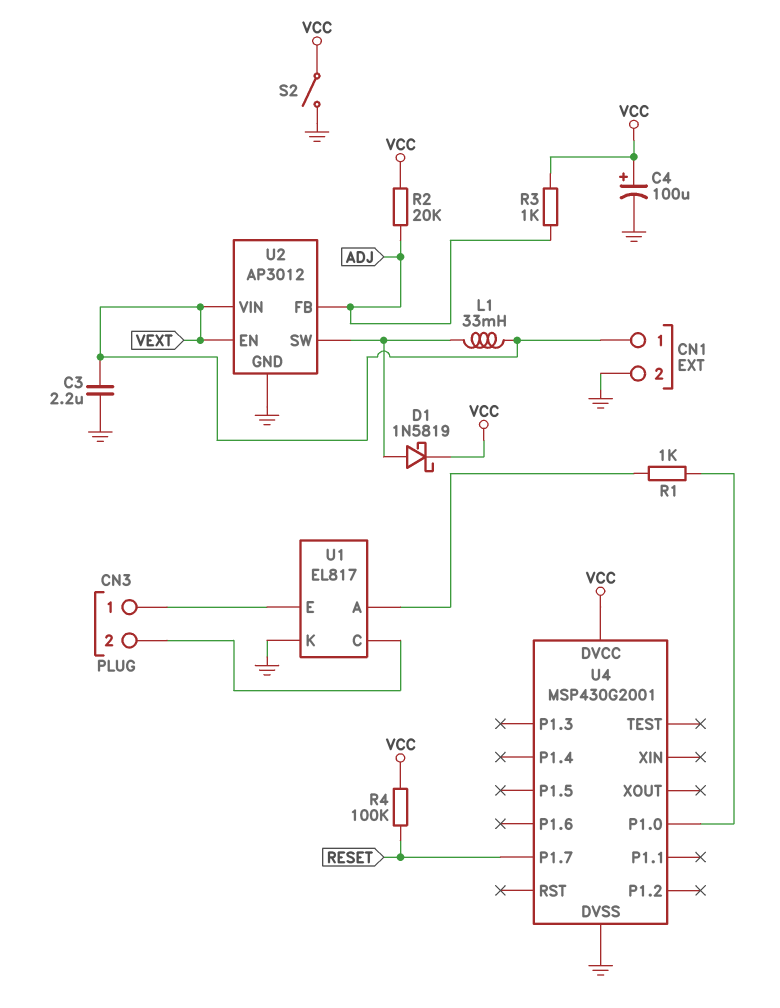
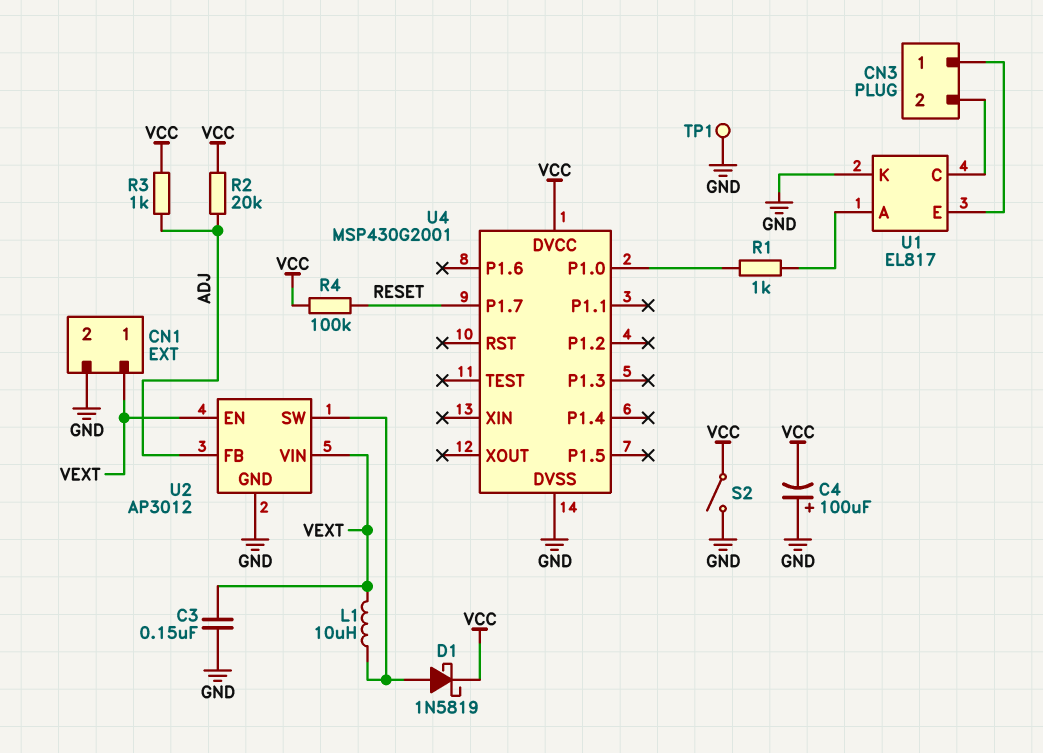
C3: 2.2uF (GND, VEXT) -> 150nF (GND, VEXT)
C4: 100uF (plus VCC, minus GND) -> 100uF (plus GND, minus VCC)
L1: 33mH (U2/SW, VEXT) -> 10uH (U2/SW, VEXT)
TP1: none -> test point (GND)

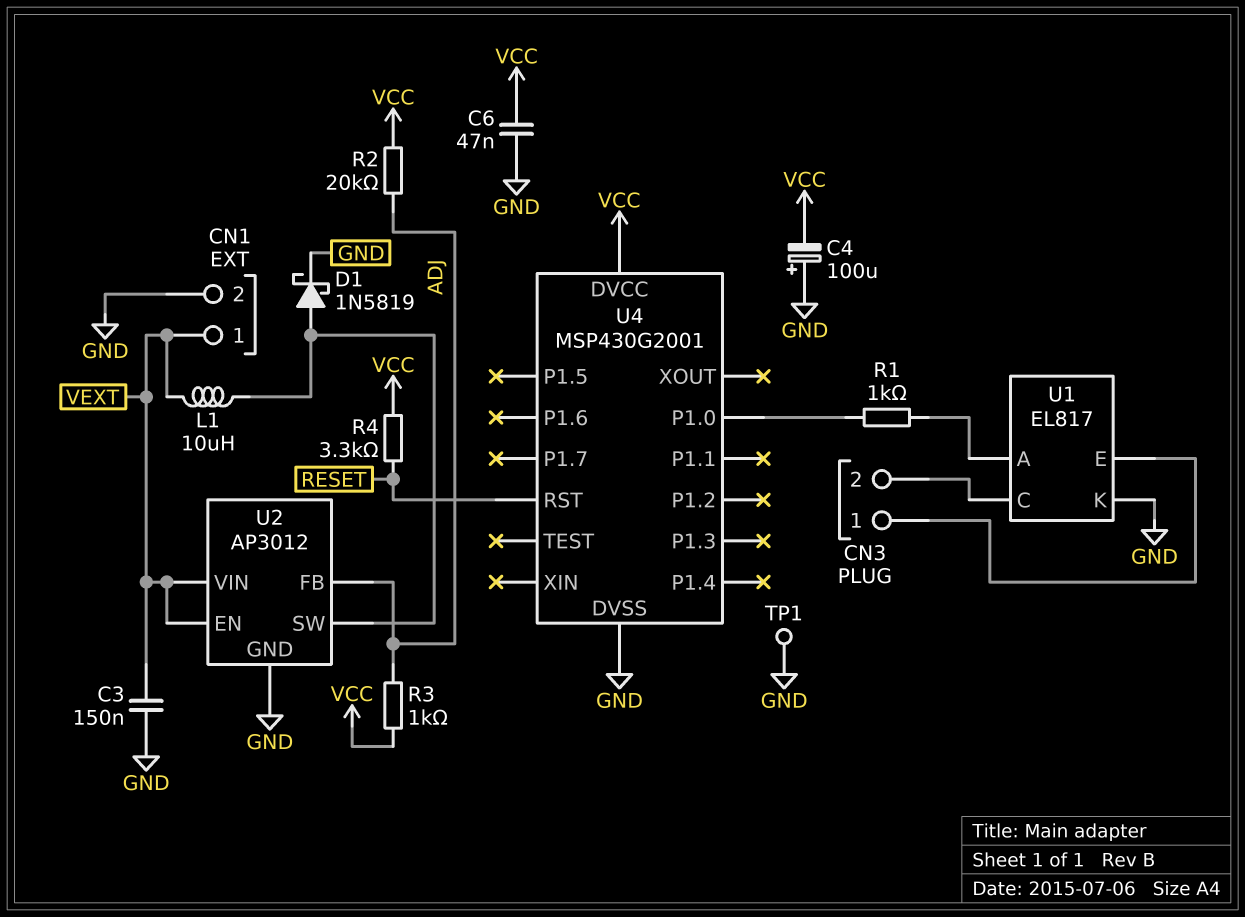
C6: none -> 47nF (GND, VCC)
D1: schottky 1N5819 (A U2/SW, K VCC) -> schottky 1N5819 (A U2/SW, K GND)
R4: 100k (RESET, VCC) -> 3.3k (RESET, VCC)
S2: switch (GND, VCC) -> none
U4 pin P1.7: RESET -> none
U4 pin RST: none -> RESET

